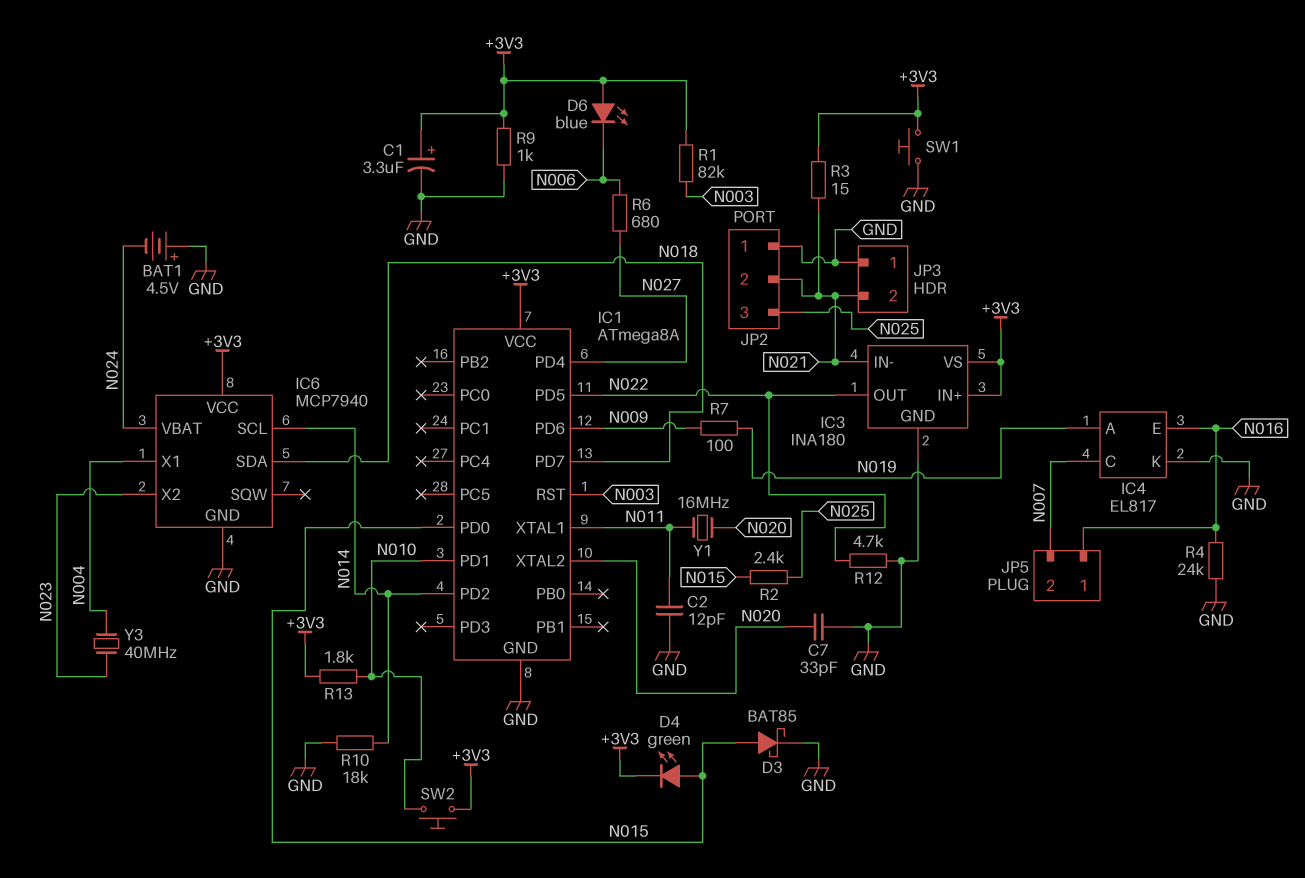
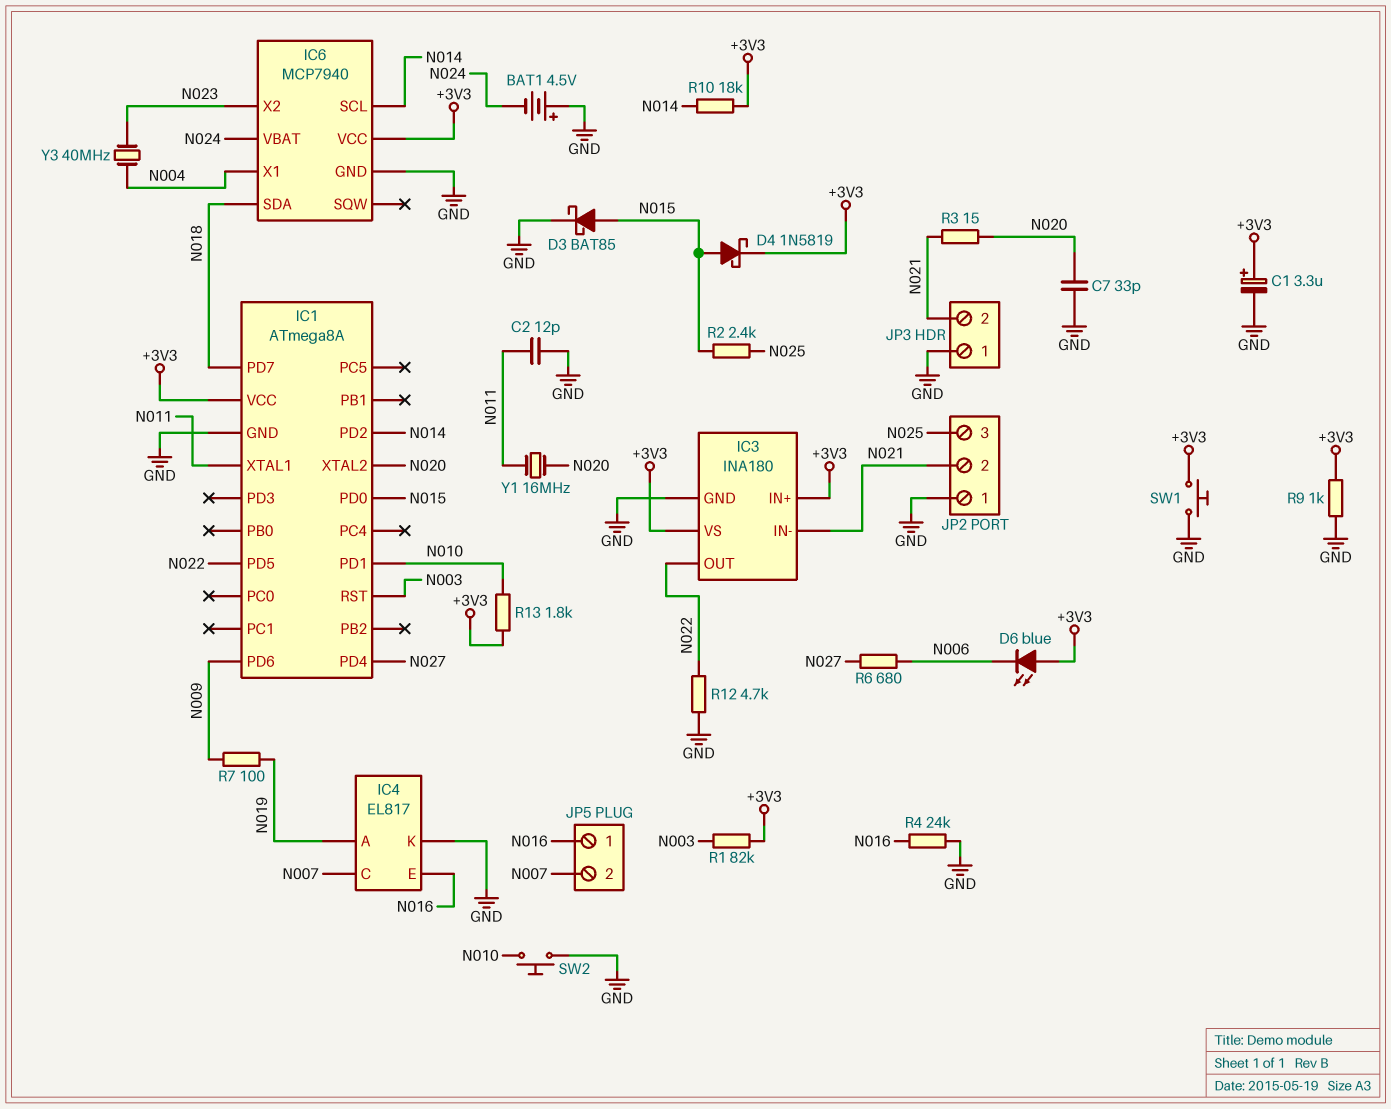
D4: LED green (A N015, K +3V3) -> schottky 1N5819 (A N015, K +3V3)
R3: 15 (+3V3, N021) -> 15 (N020, N021)
R10: 18k (GND, N014) -> 18k (+3V3, N014)
SW2: button (+3V3, N010) -> button (GND, N010)

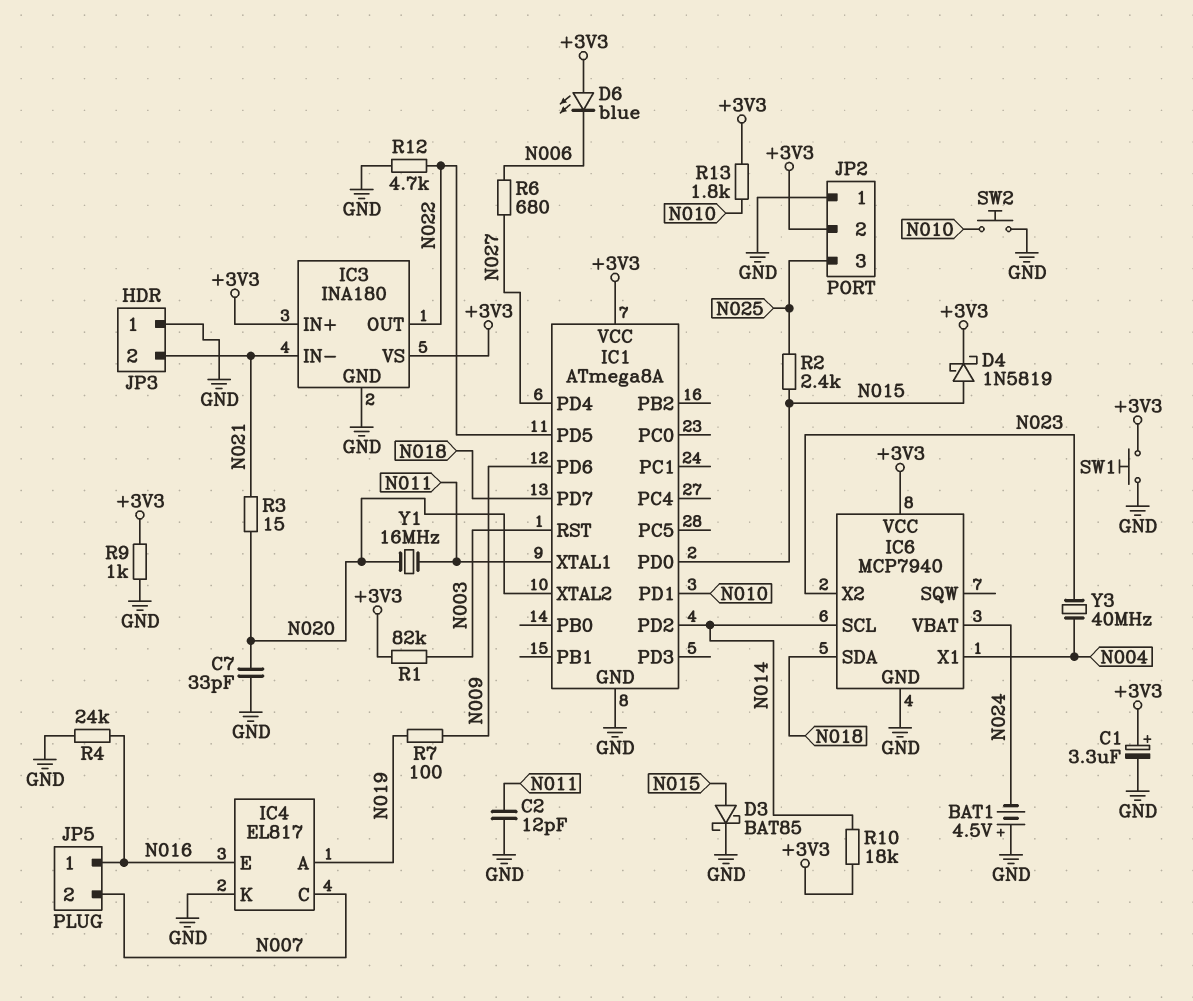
JP2 pin 2: N021 -> +3V3

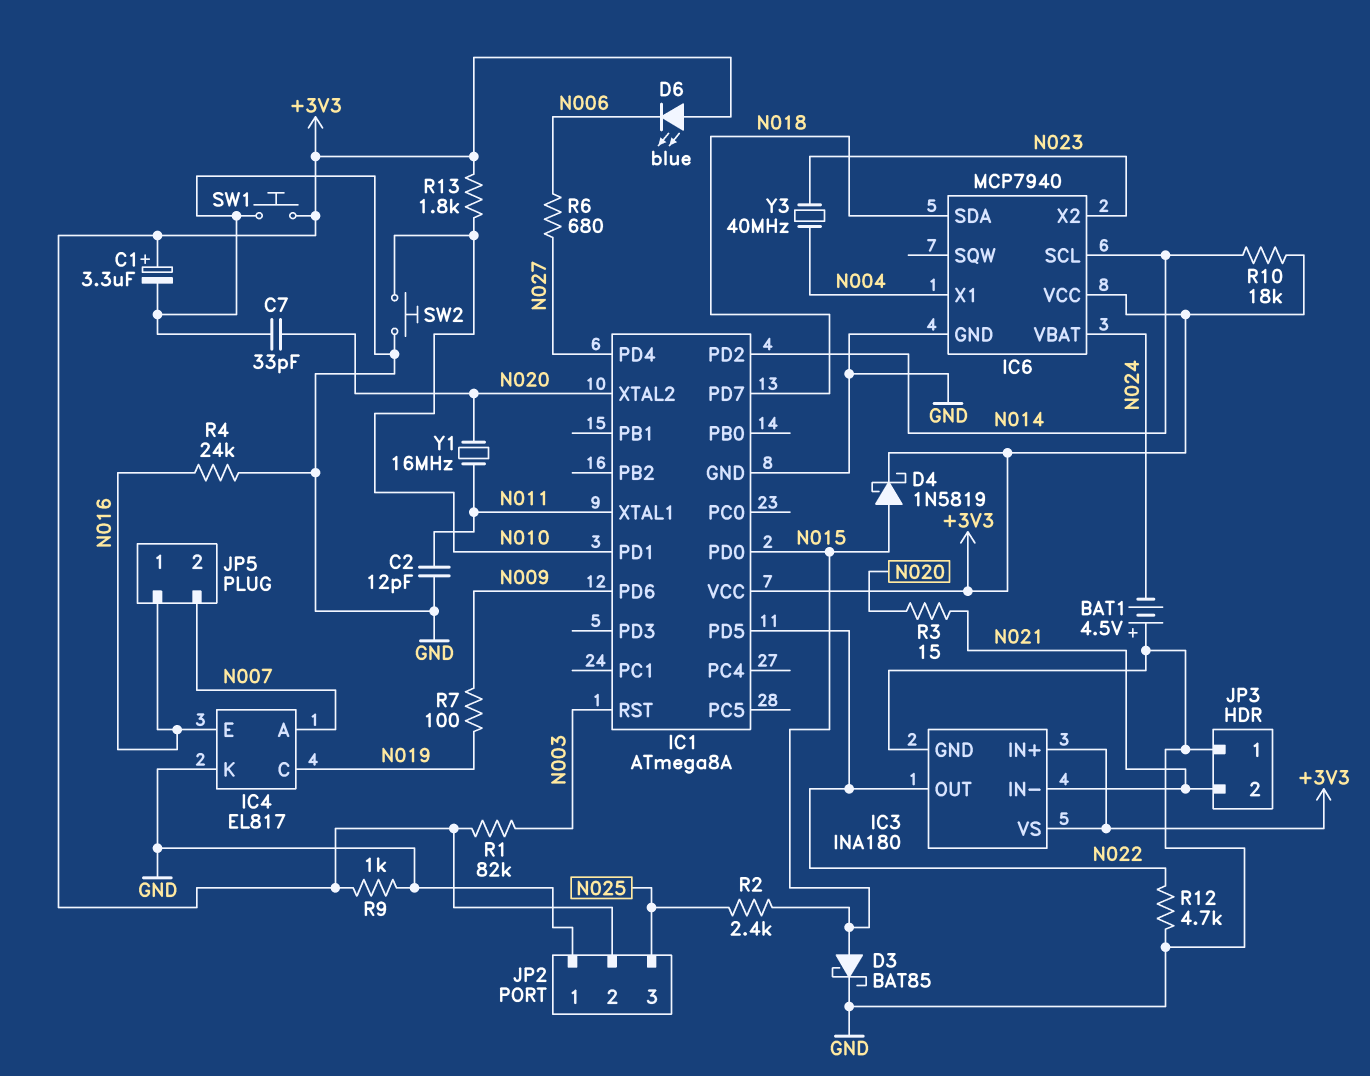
IC4 pin A: N019 -> N007
IC4 pin C: N007 -> N019

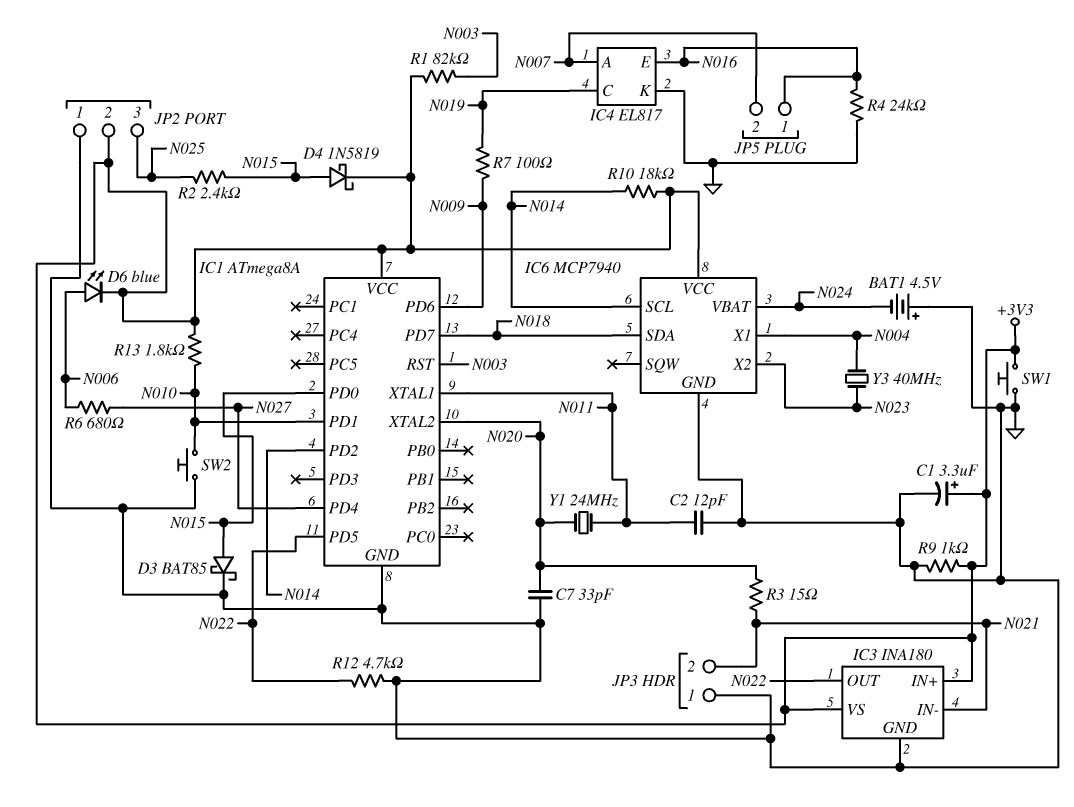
D6: LED blue (A +3V3, K N006) -> LED blue (A N006, K +3V3)
Y1: 16MHz (N011, N020) -> 24MHz (N011, N020)

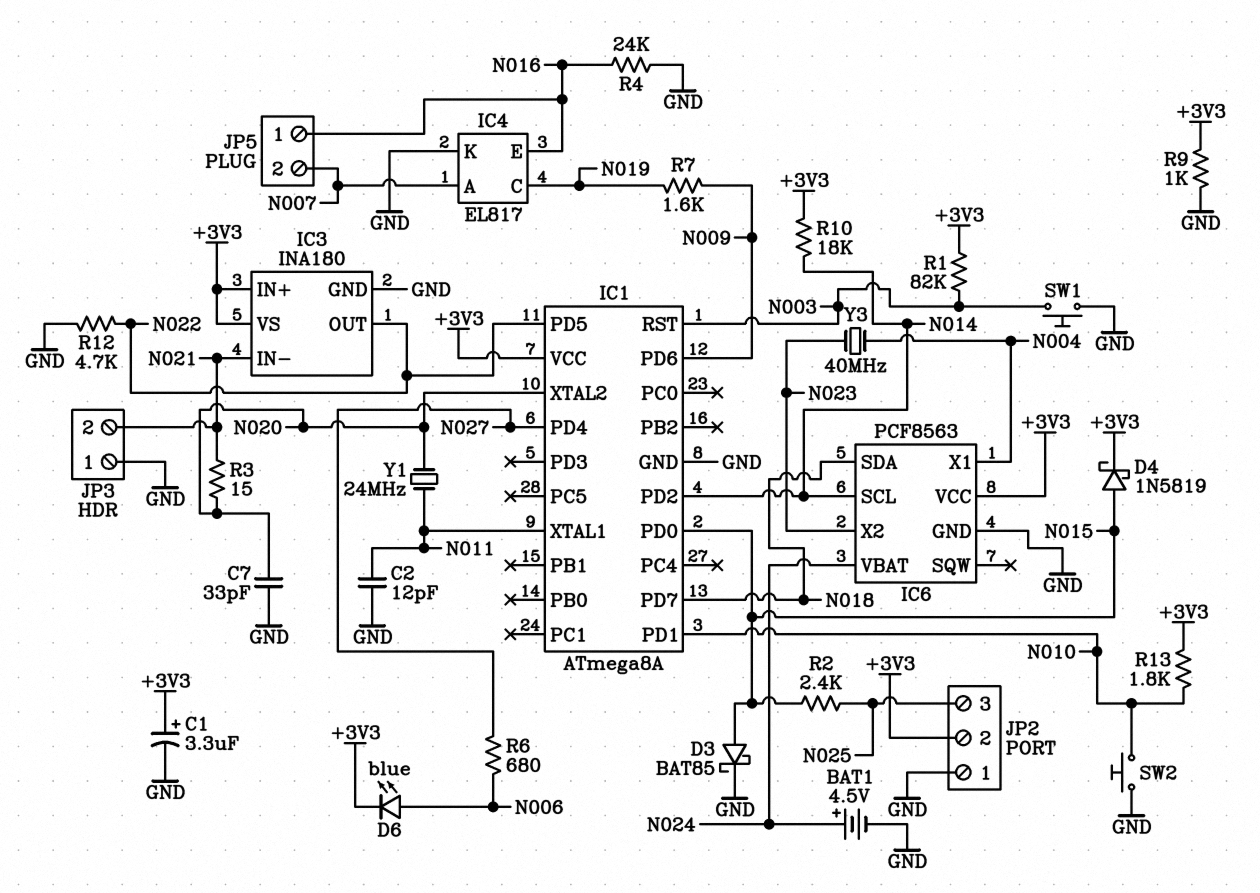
BAT1: 4.5V (plus GND, minus N024) -> 4.5V (plus N024, minus GND)
IC6: MCP7940 -> PCF8563
R7: 100 (N009, N019) -> 1.6k (N009, N019)
SW1: button (+3V3, GND) -> button (GND, N003)

